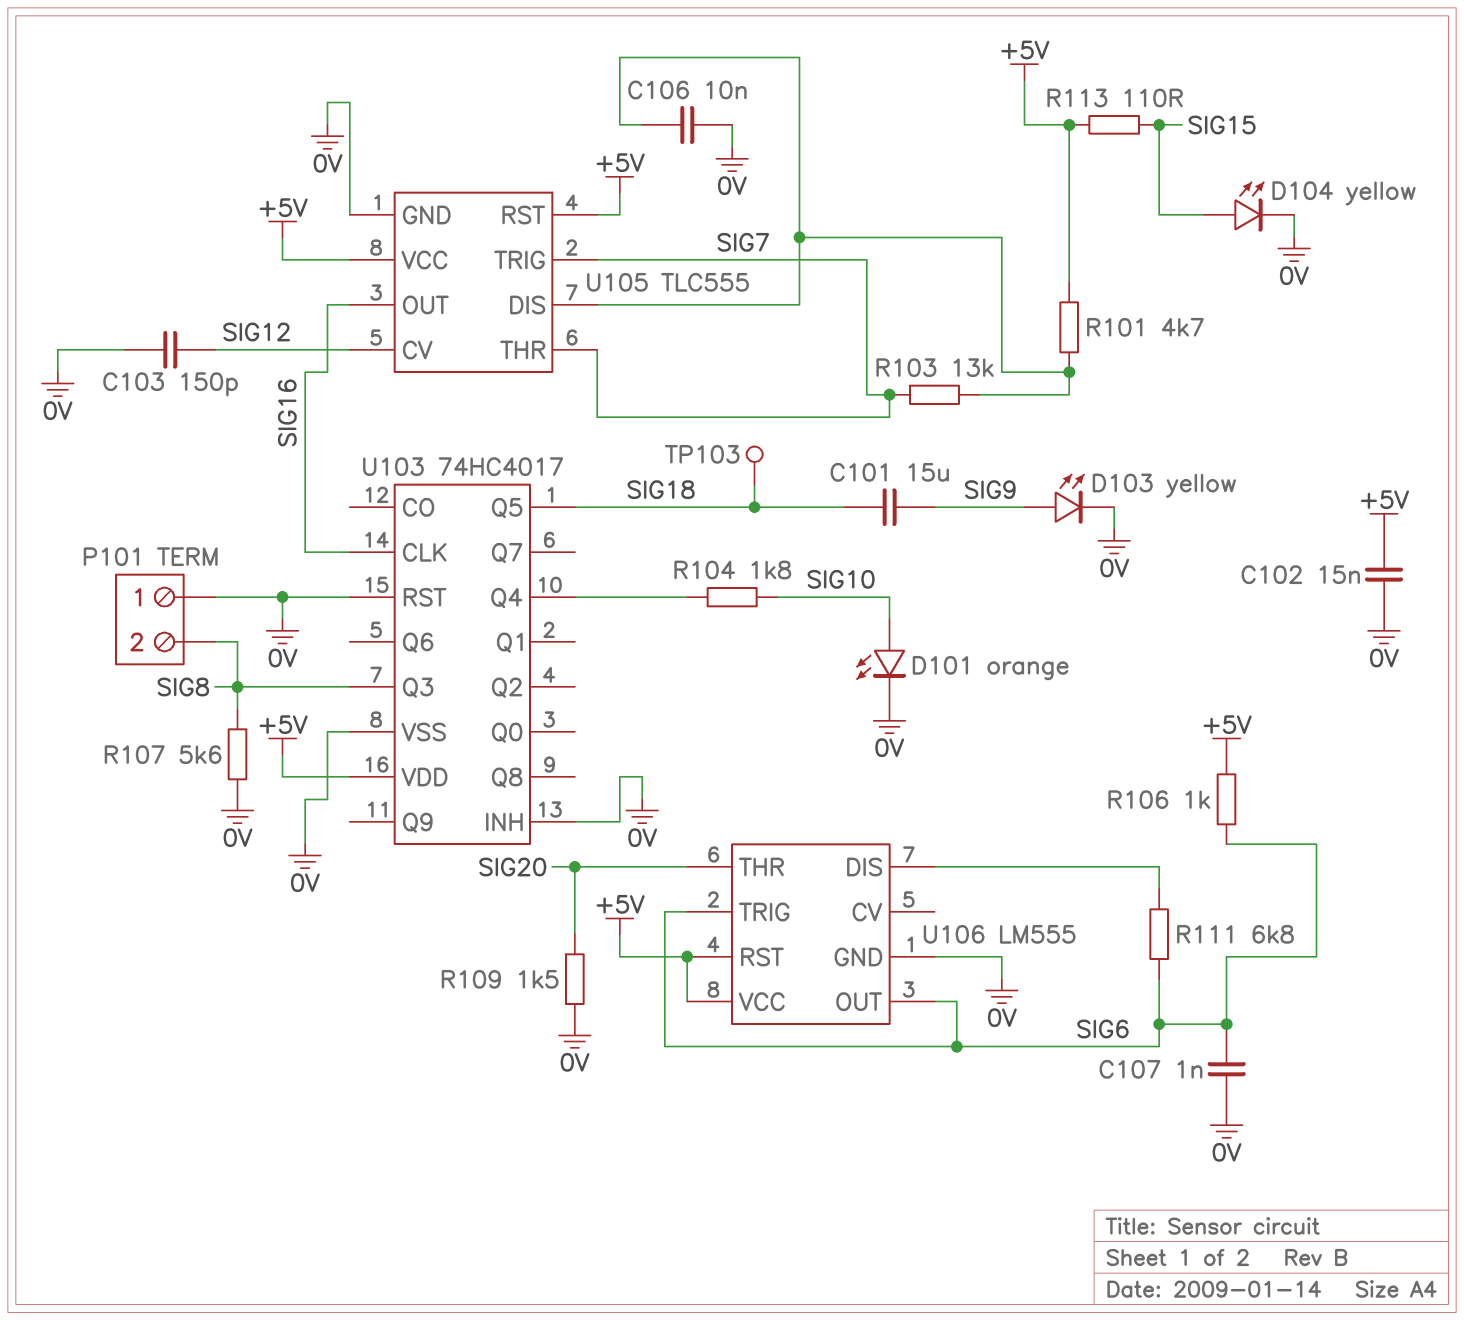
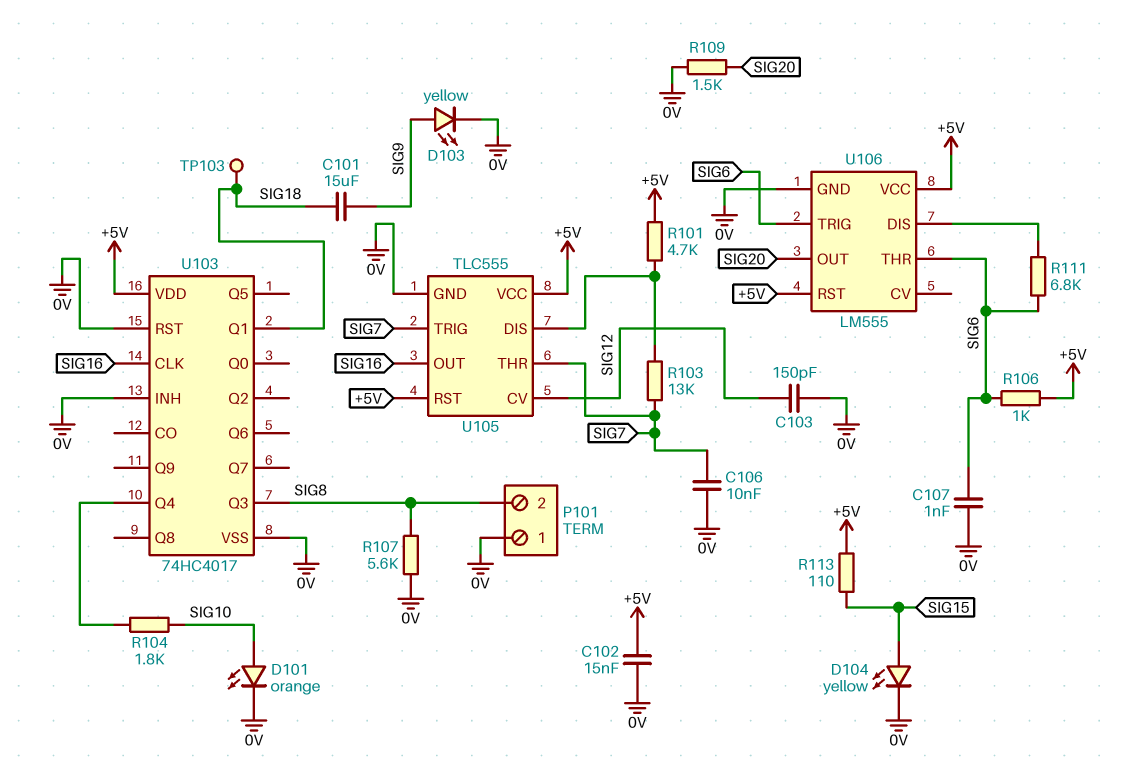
C106: 10nF (0V, U105/DIS) -> 10nF (0V, SIG7)
U103 pin Q1: none -> SIG18
U103 pin Q5: SIG18 -> none
U106 pin OUT: SIG6 -> SIG20
U106 pin THR: SIG20 -> SIG6

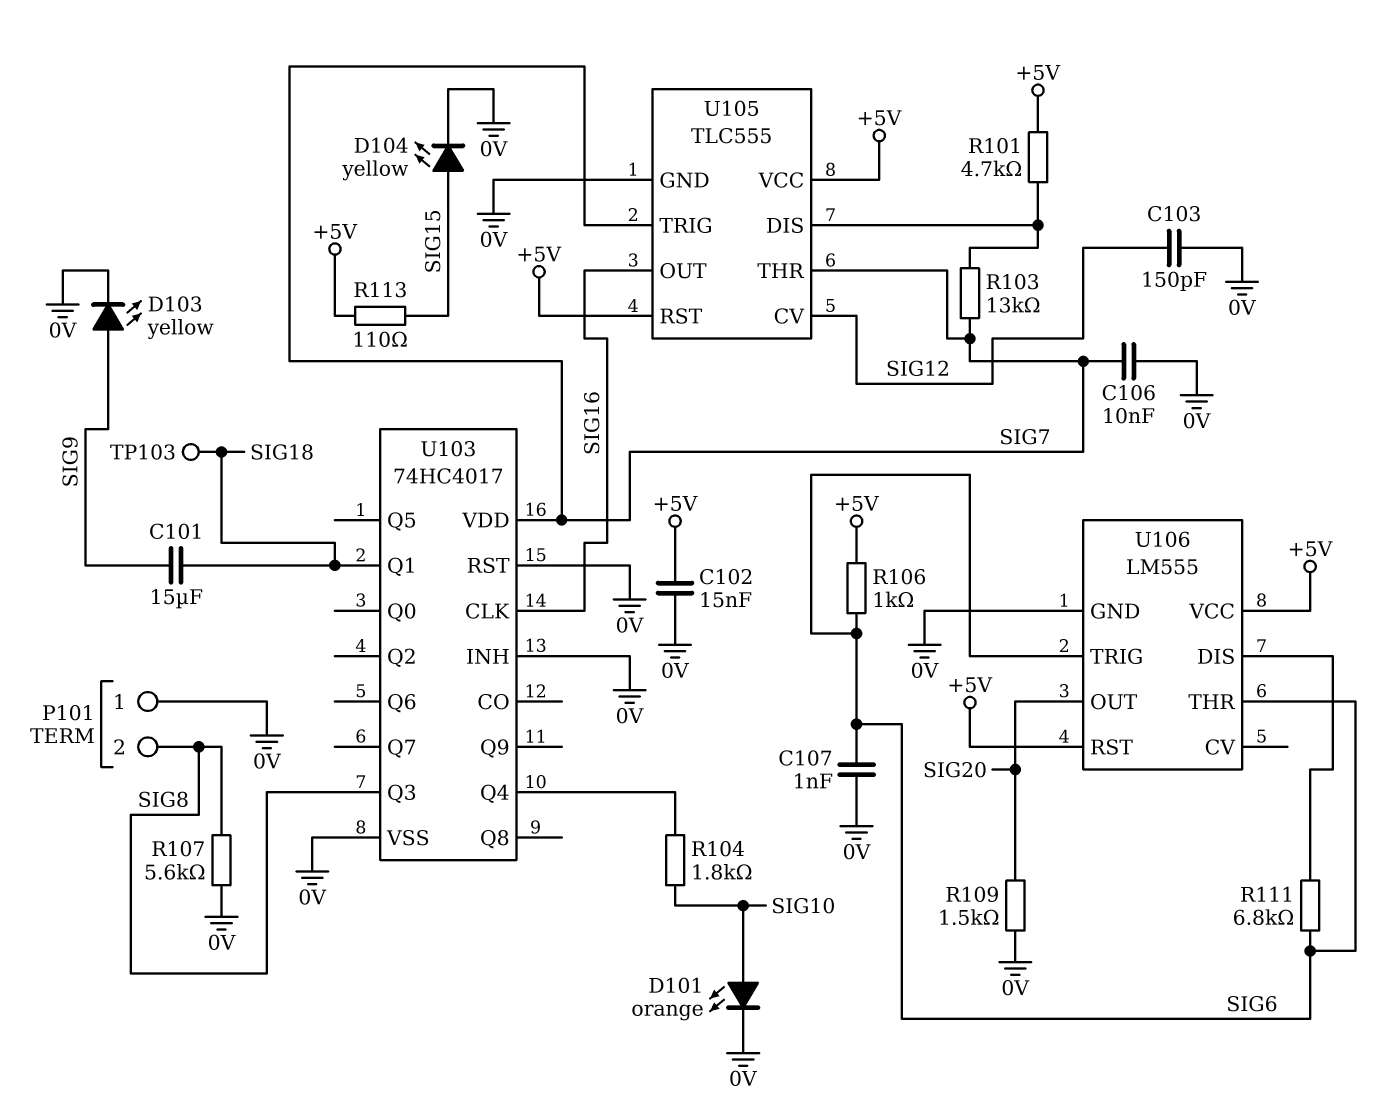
U103 pin VDD: +5V -> SIG7

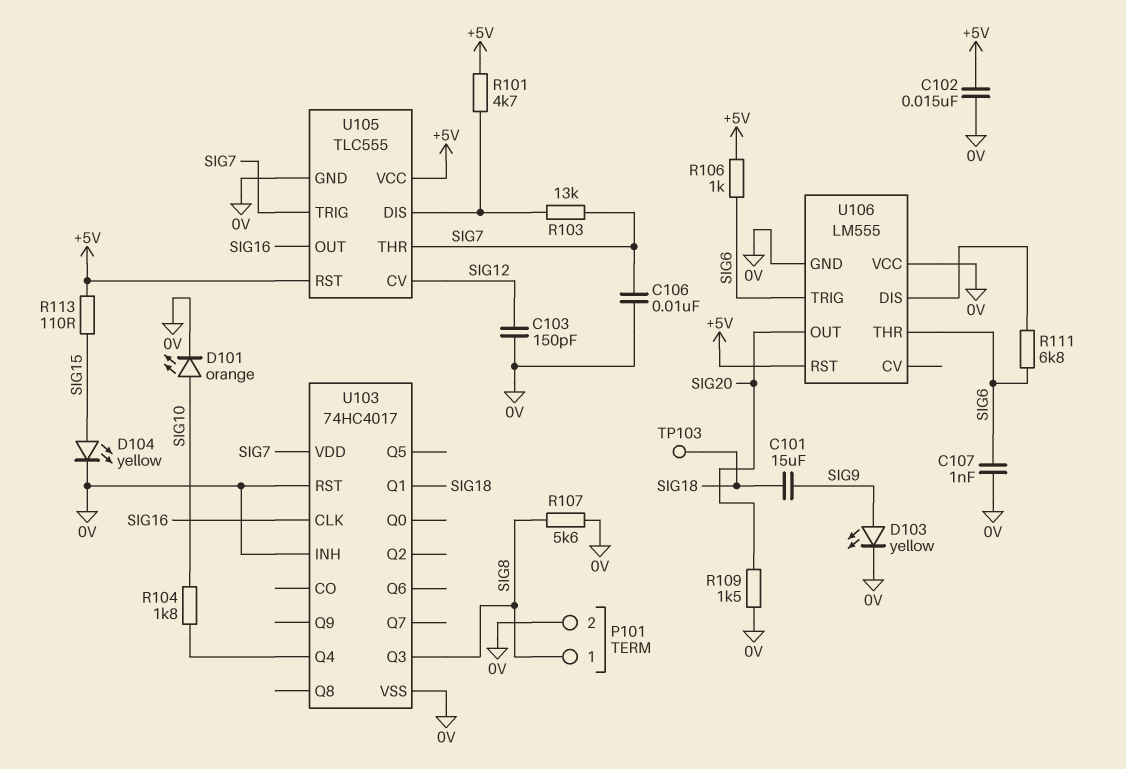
P101 pin 1: 0V -> SIG8
P101 pin 2: SIG8 -> 0V
U106 pin VCC: +5V -> 0V

